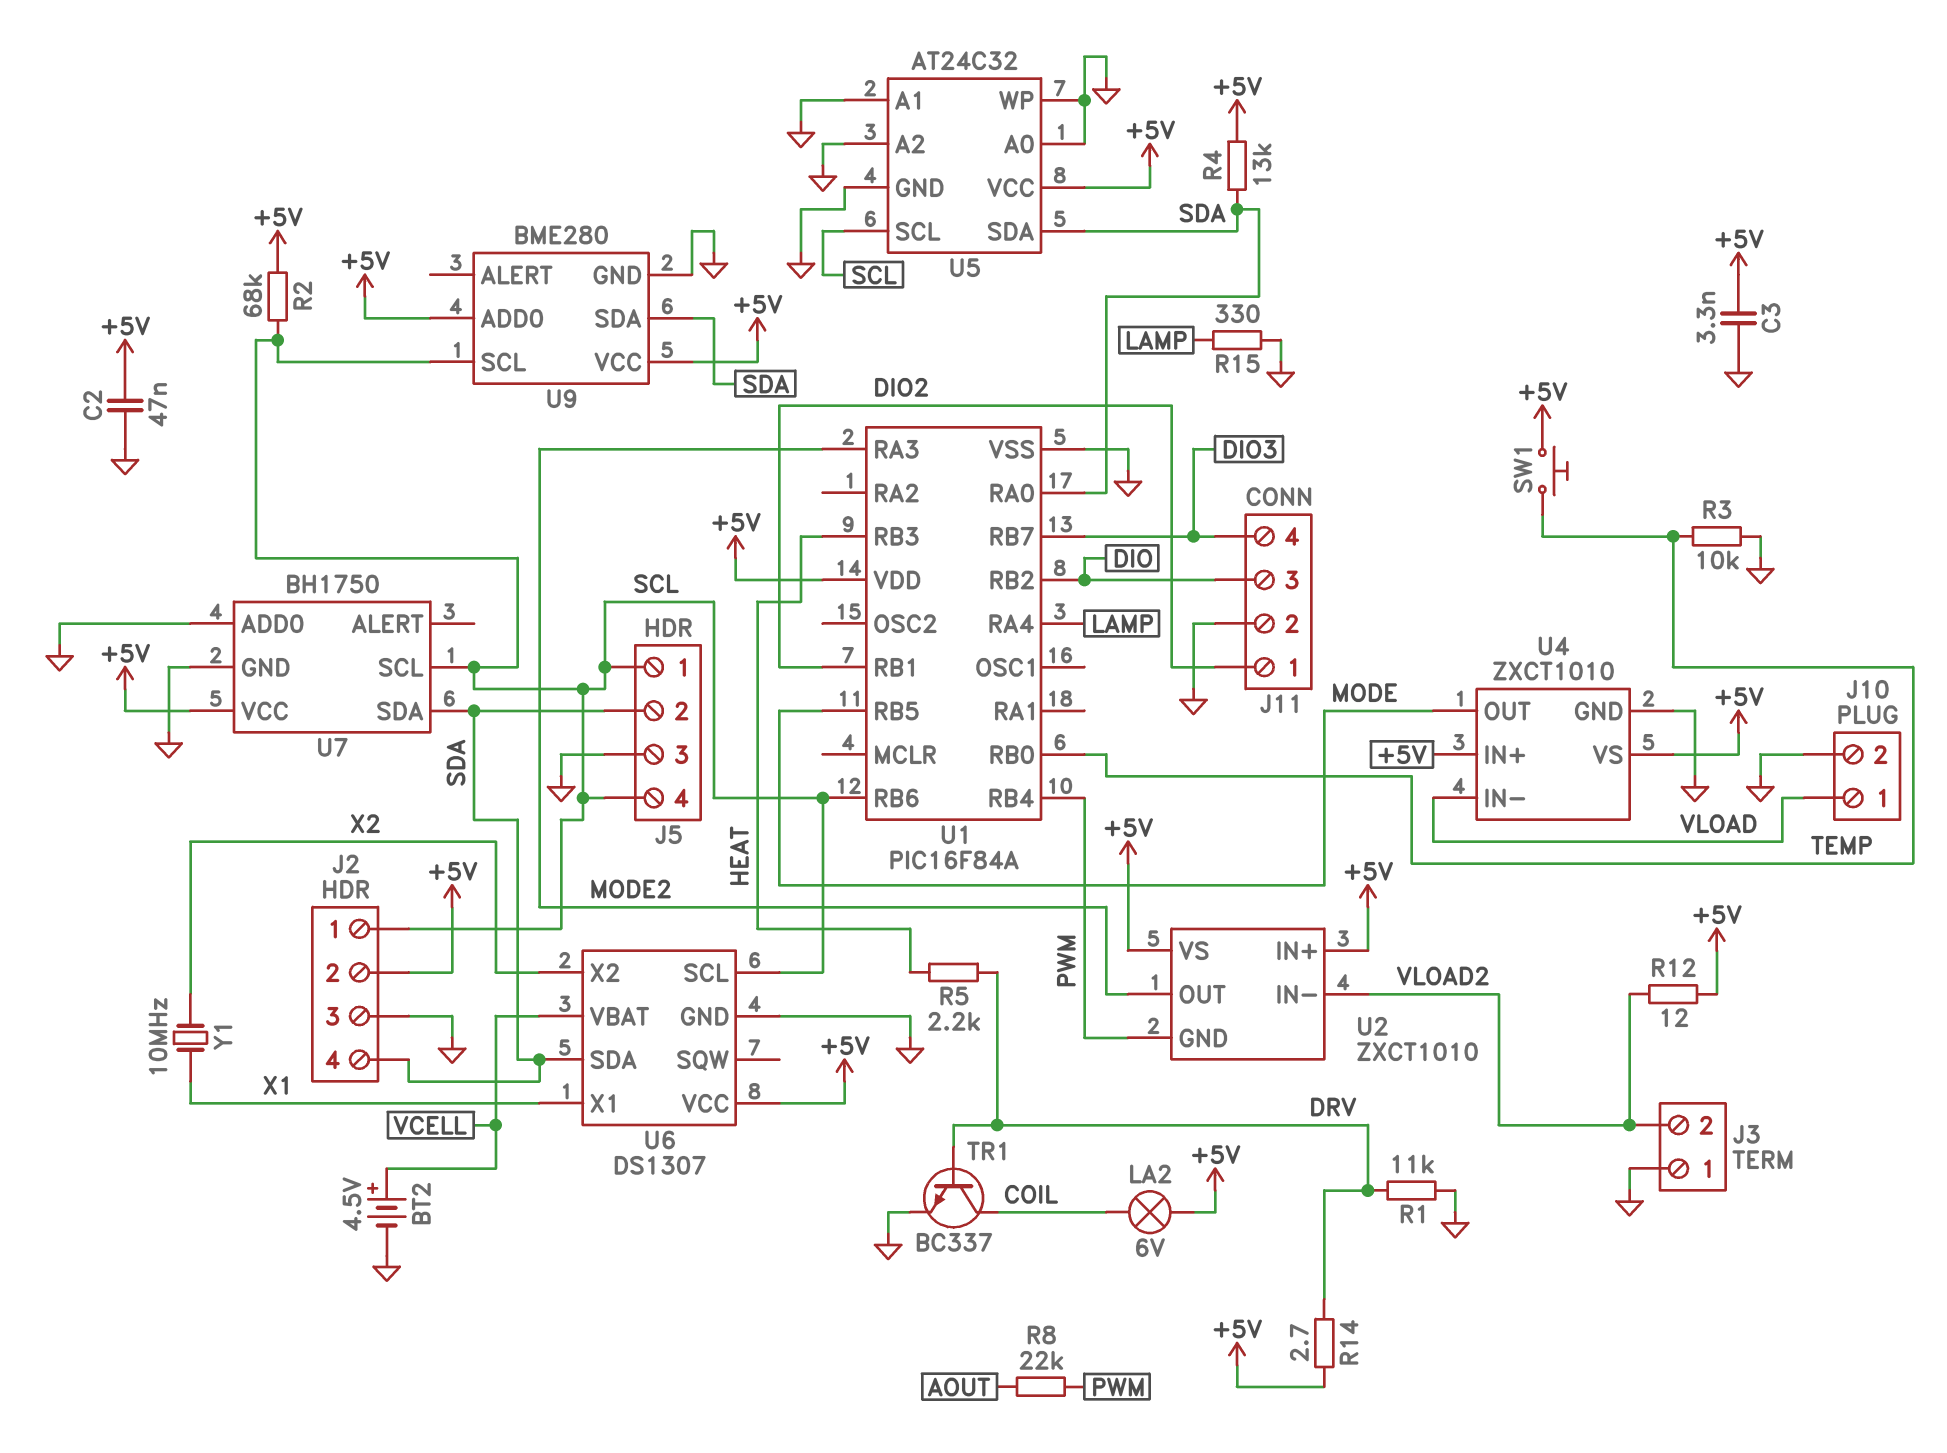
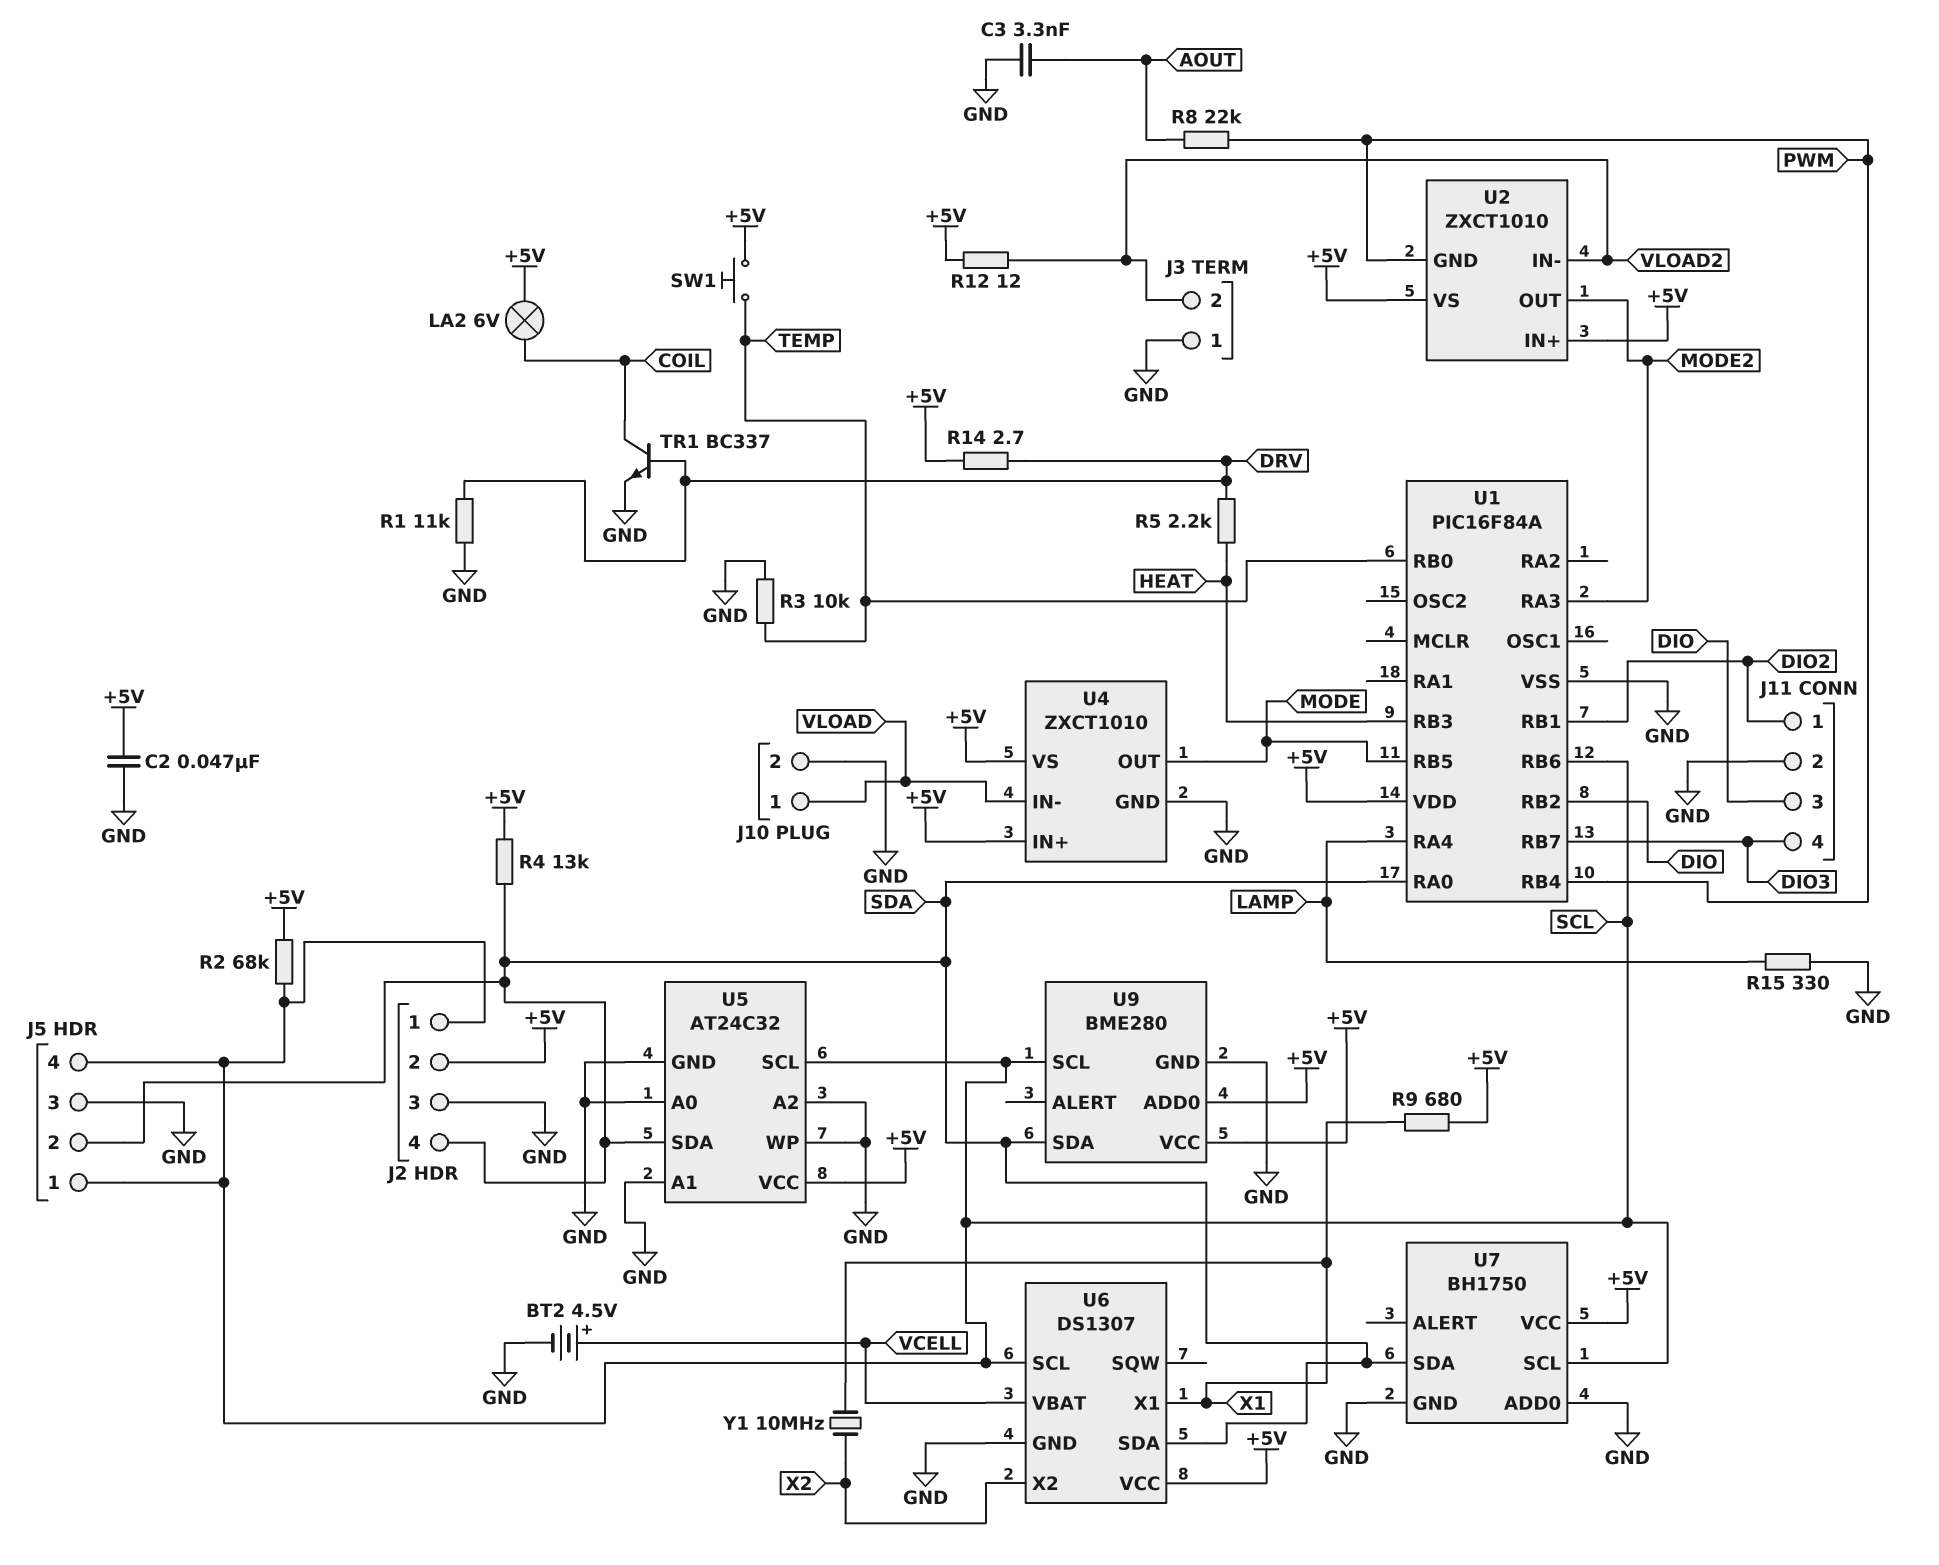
C3: 3.3nF (+5V, GND) -> 3.3nF (AOUT, GND)
R9: none -> 680 (+5V, X1)

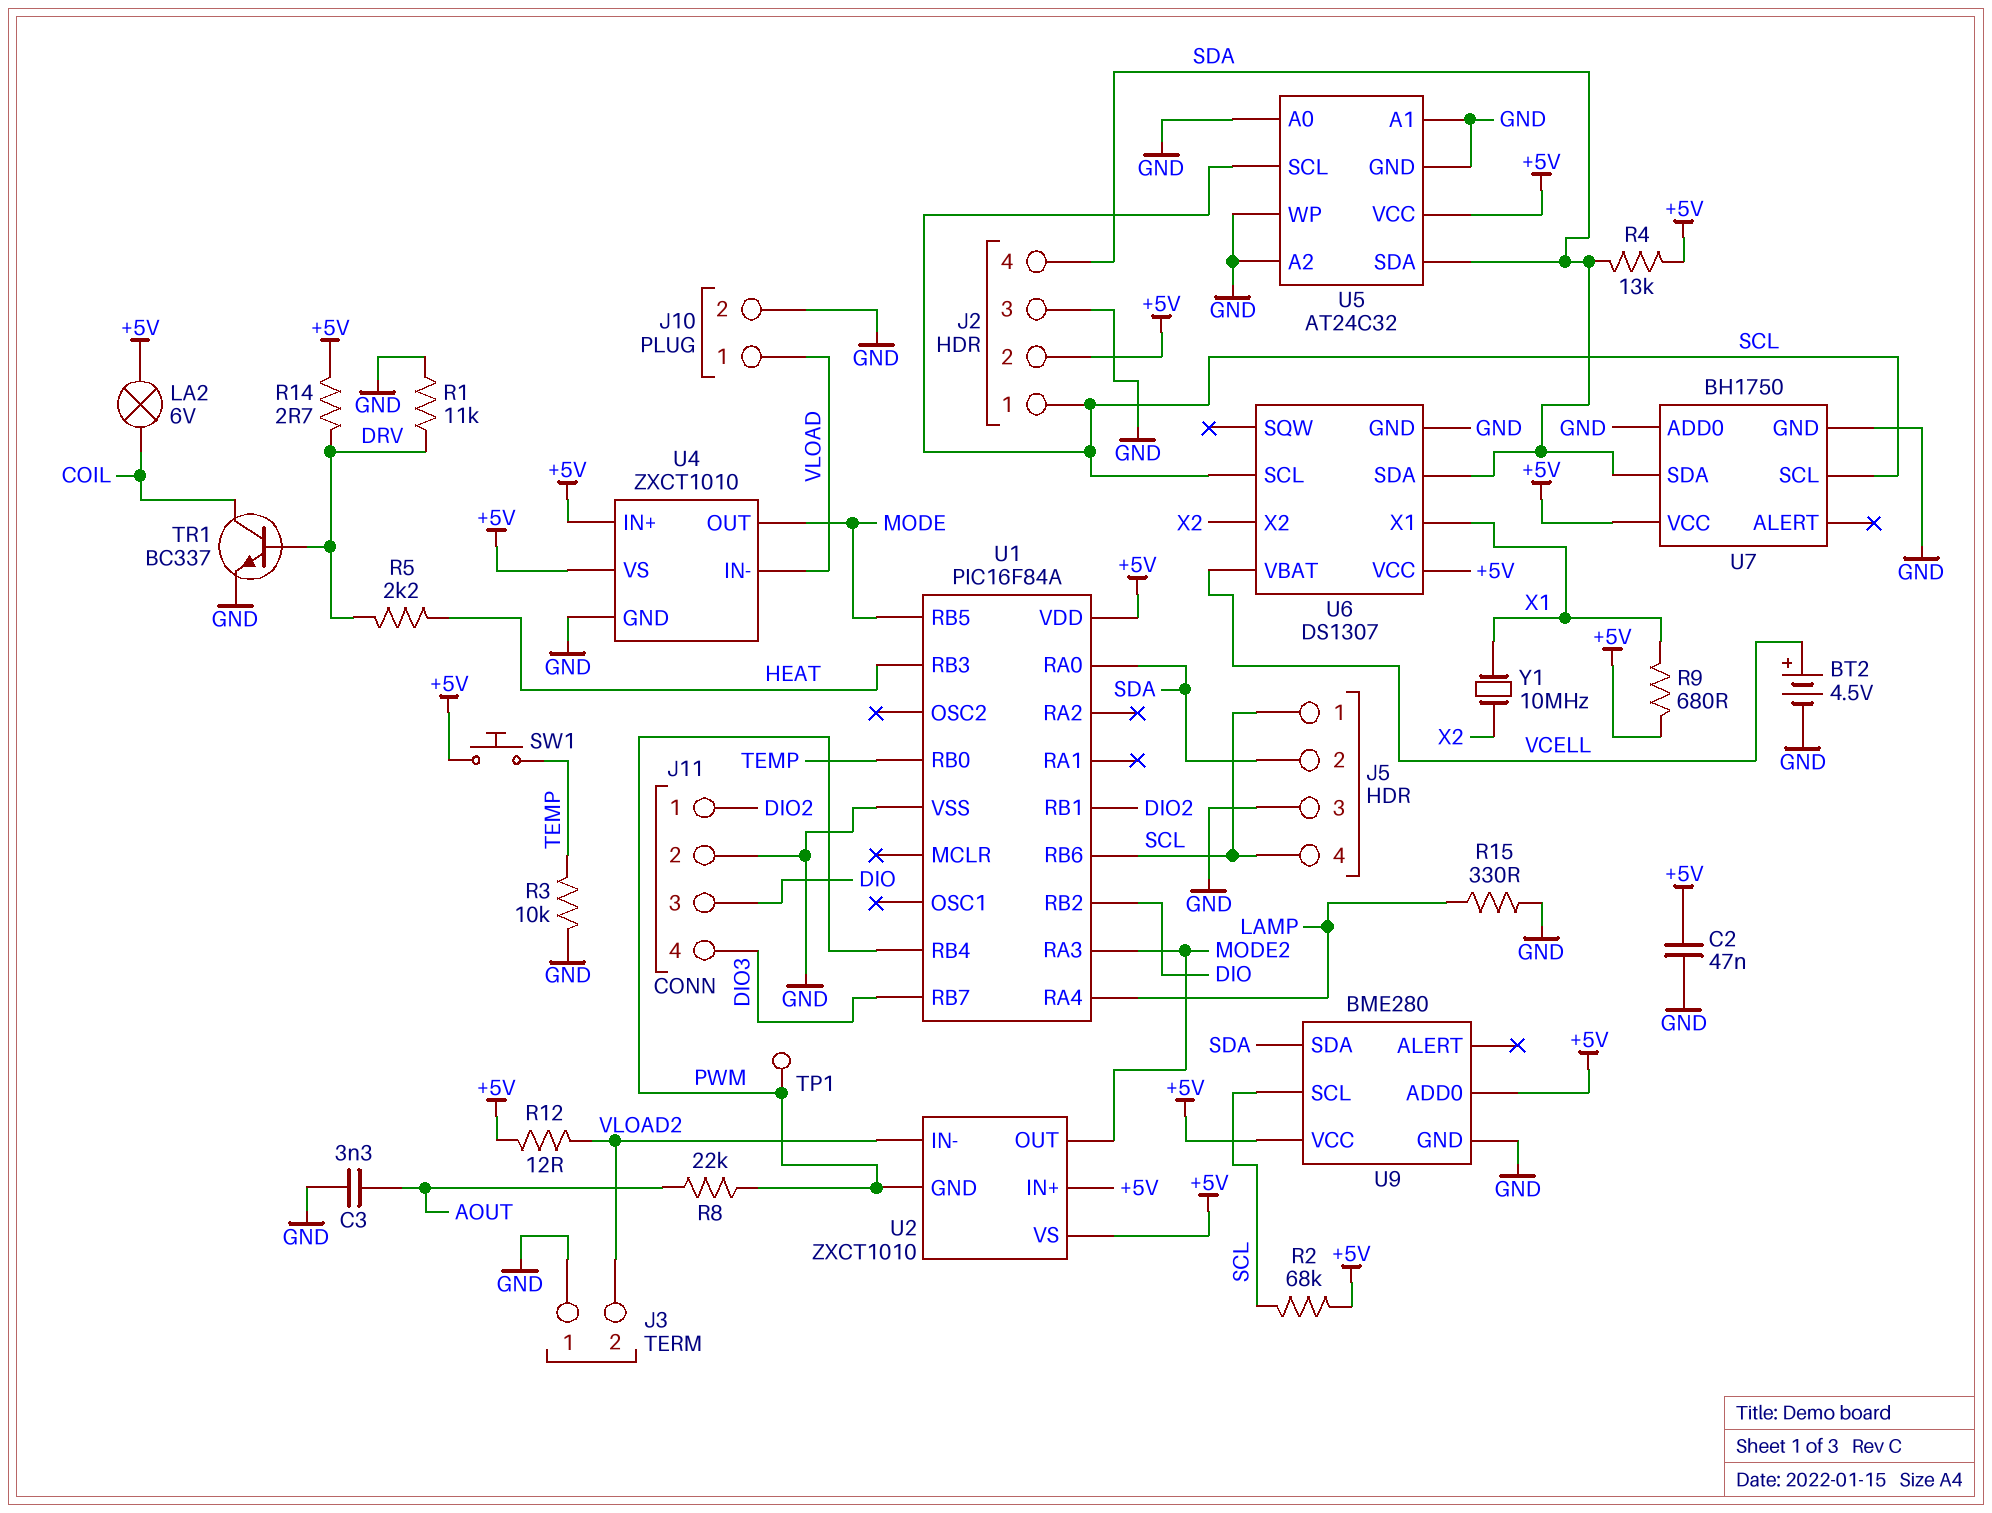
TP1: none -> test point (PWM)

